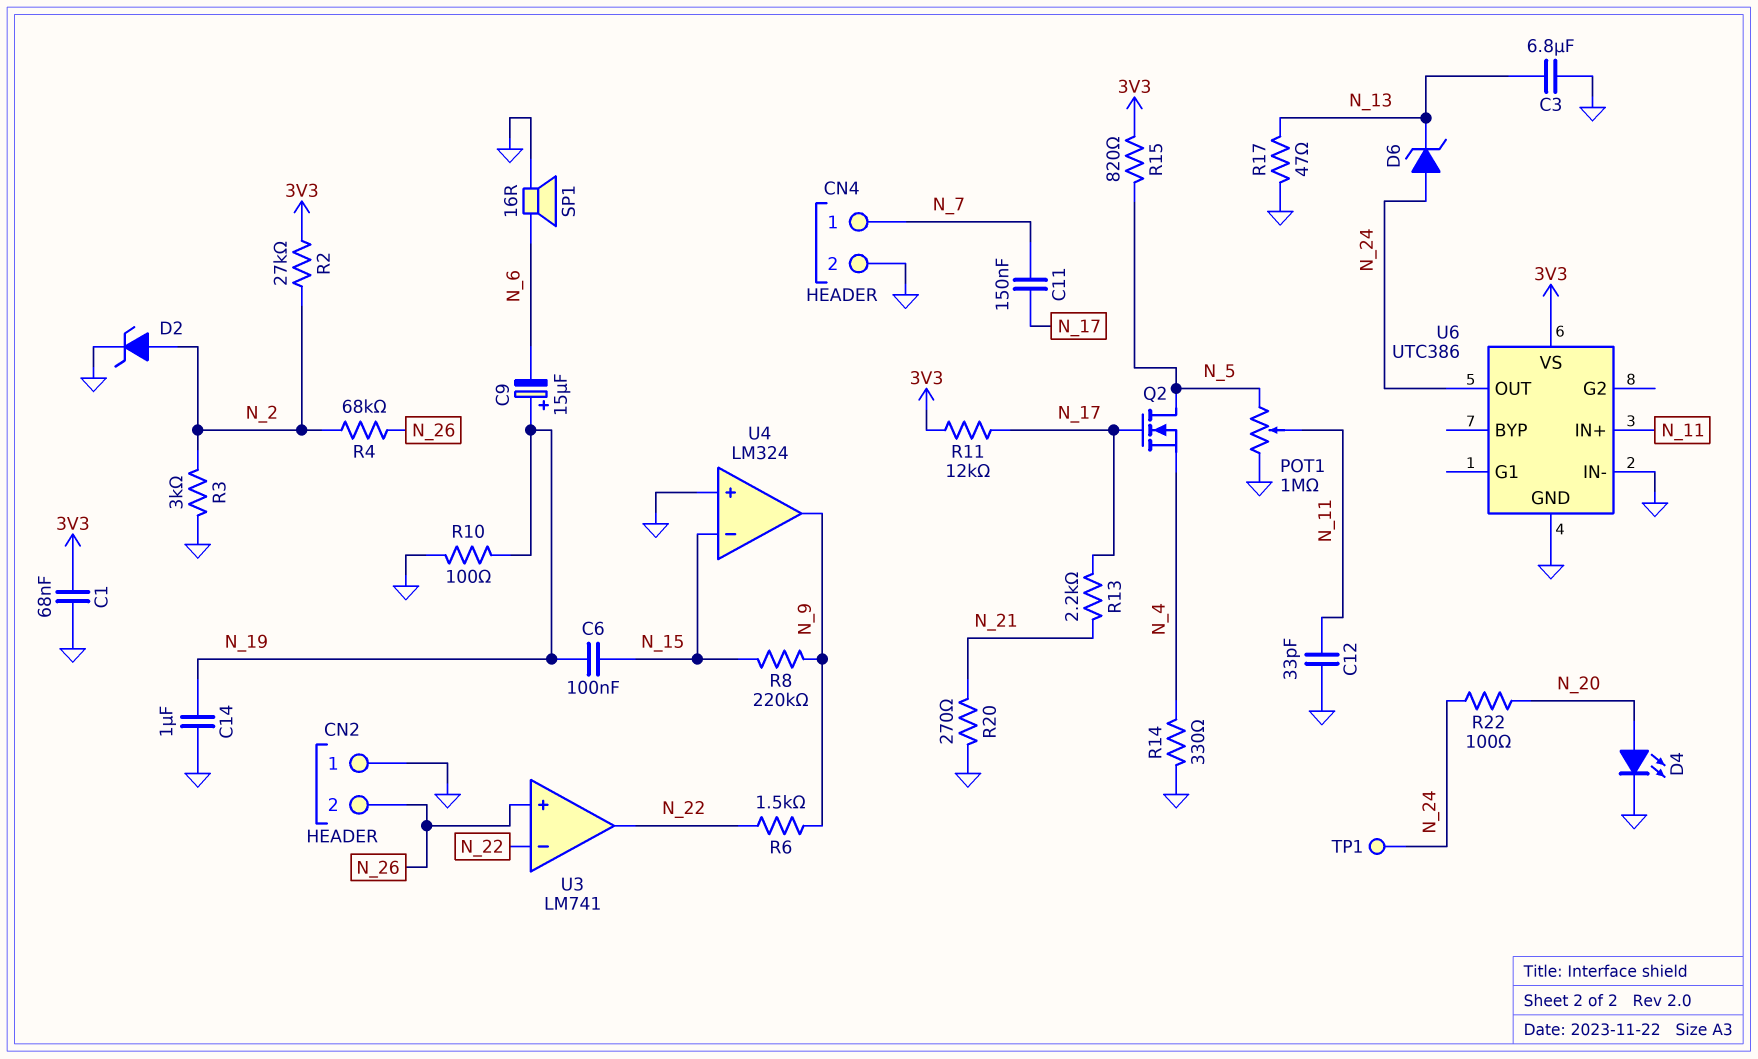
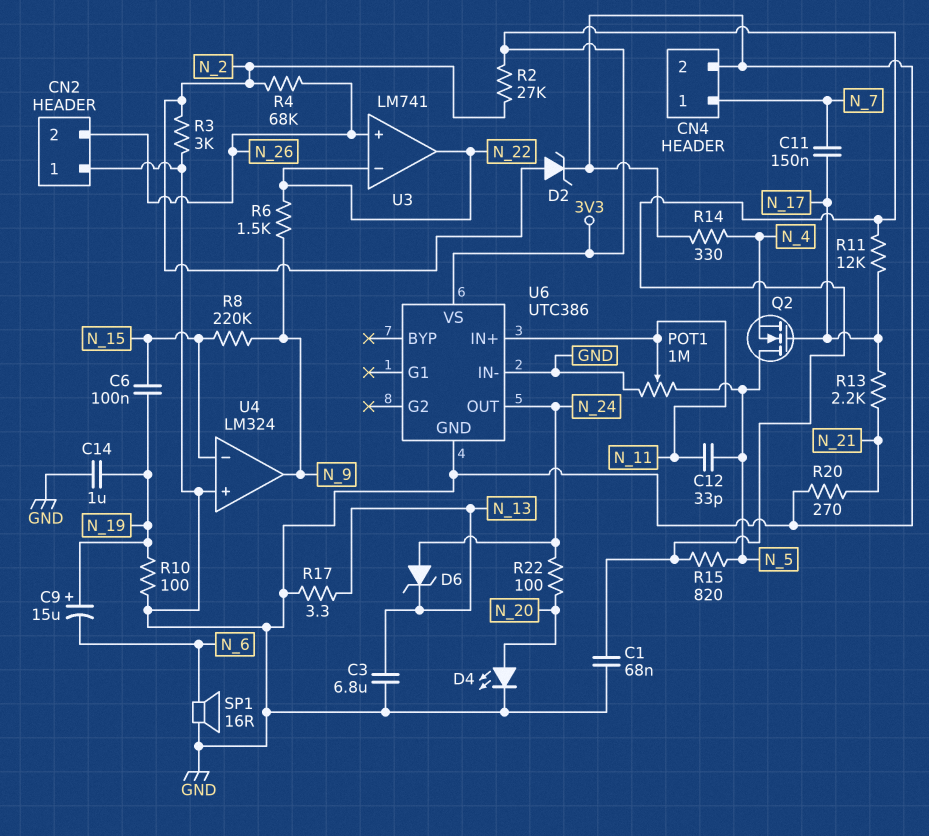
C12: 33pF (GND, N_11) -> 33pF (N_5, N_11)
R17: 47 (GND, N_13) -> 3.3 (GND, N_13)
TP1: test point (N_24) -> none

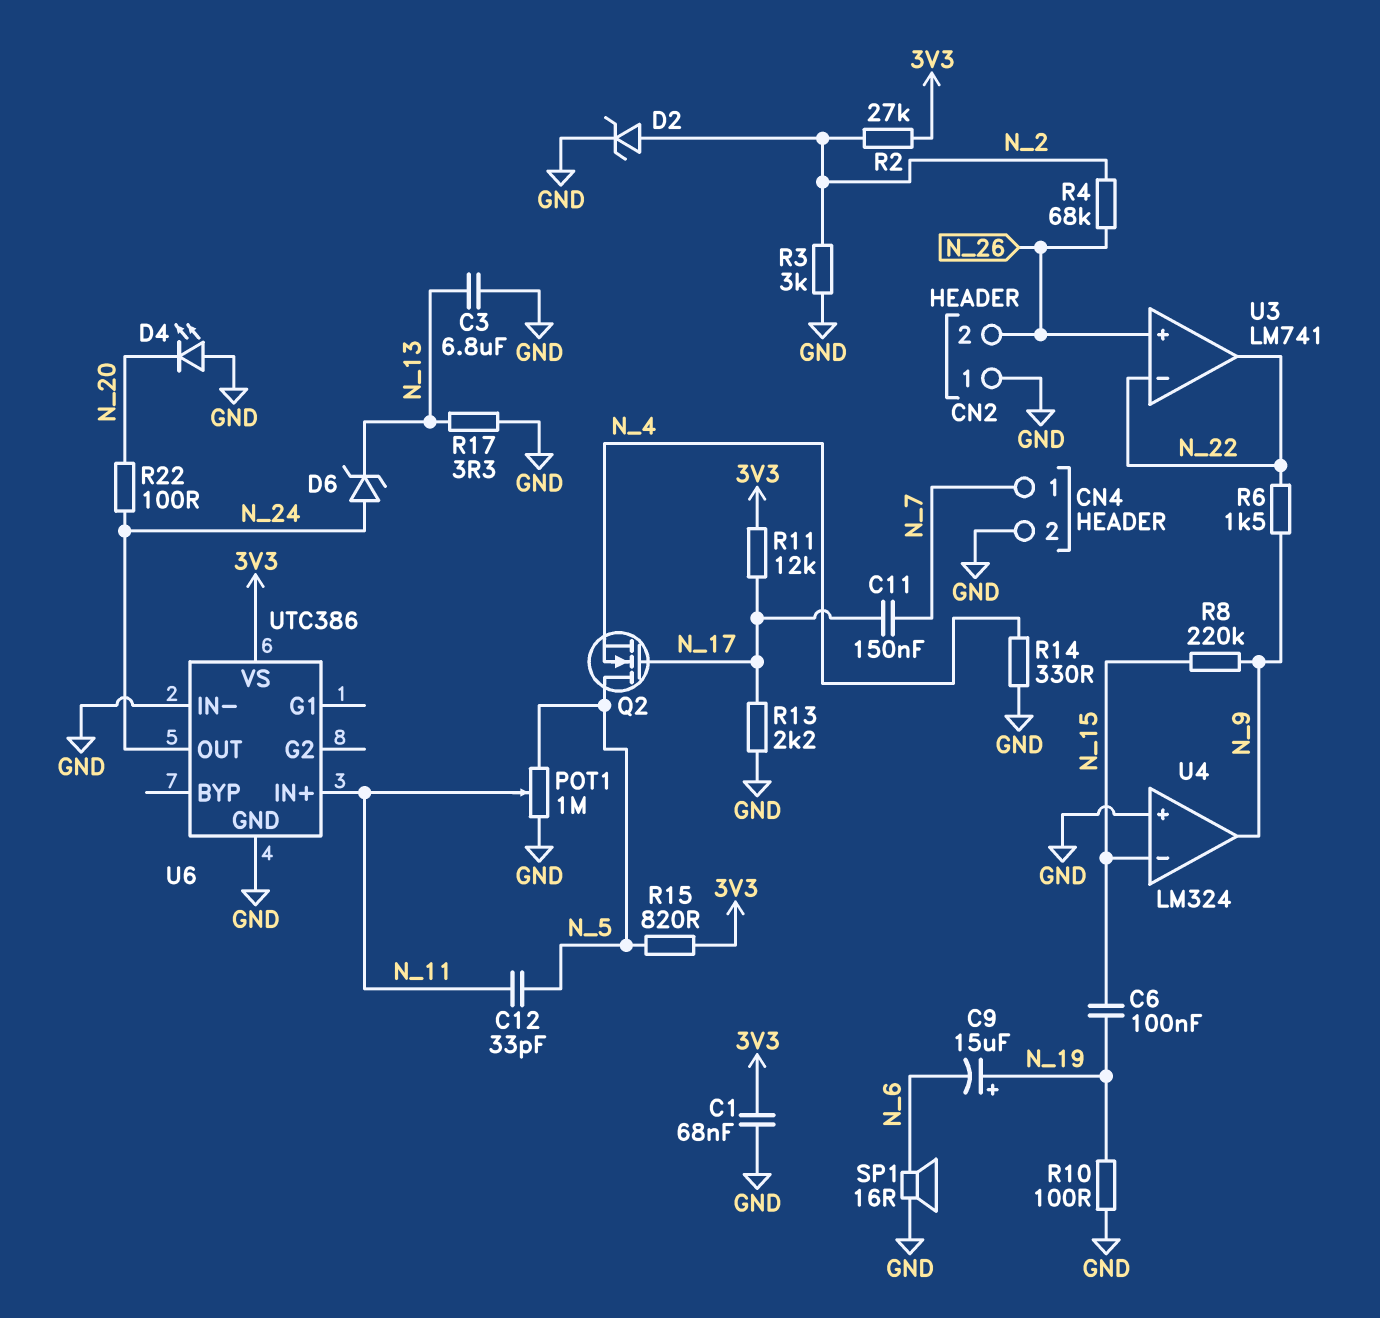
C14: 1uF (GND, N_19) -> none
D4: LED (A N_20, K GND) -> LED (A GND, K N_20)
R13: 2.2k (N_17, N_21) -> 2.2k (GND, N_17)
R20: 270 (GND, N_21) -> none

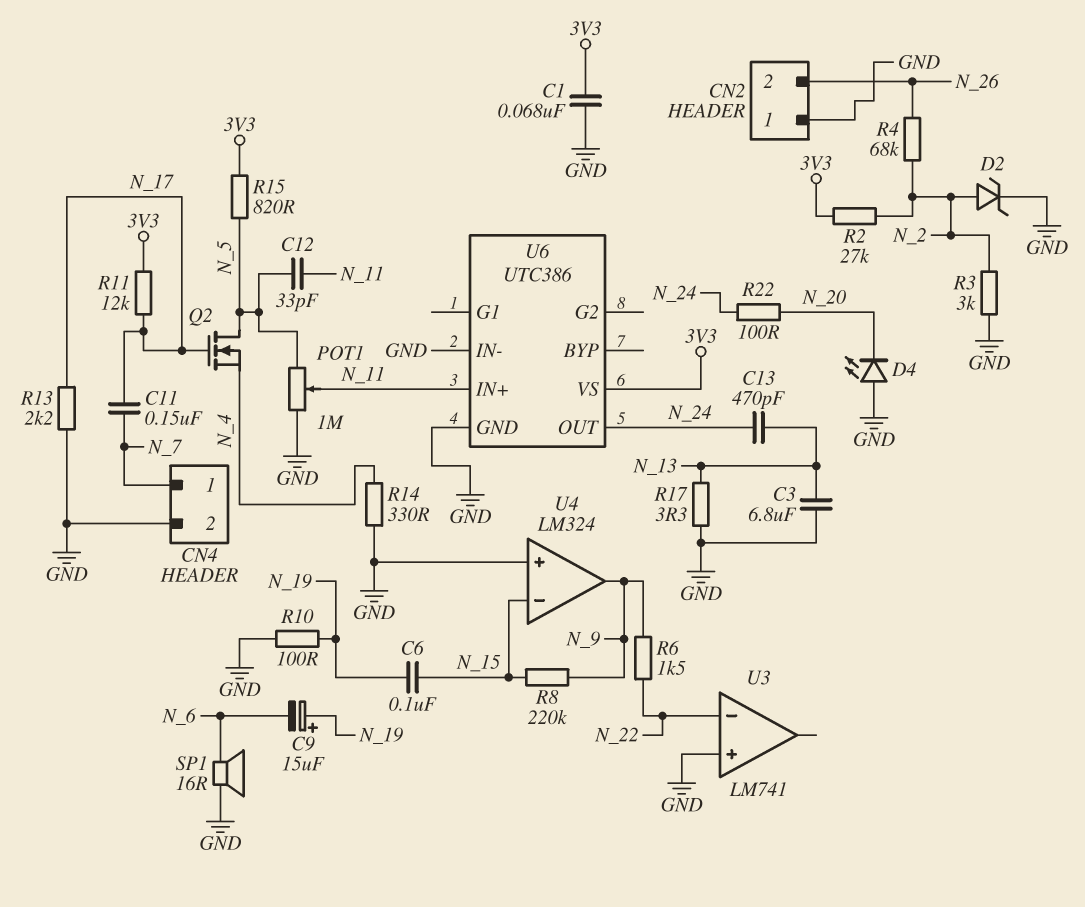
C13: none -> 470pF (N_13, N_24)
D6: zener (A N_24, K N_13) -> none
U3 pin in+: N_26 -> GND
U3 pin out: N_22 -> none

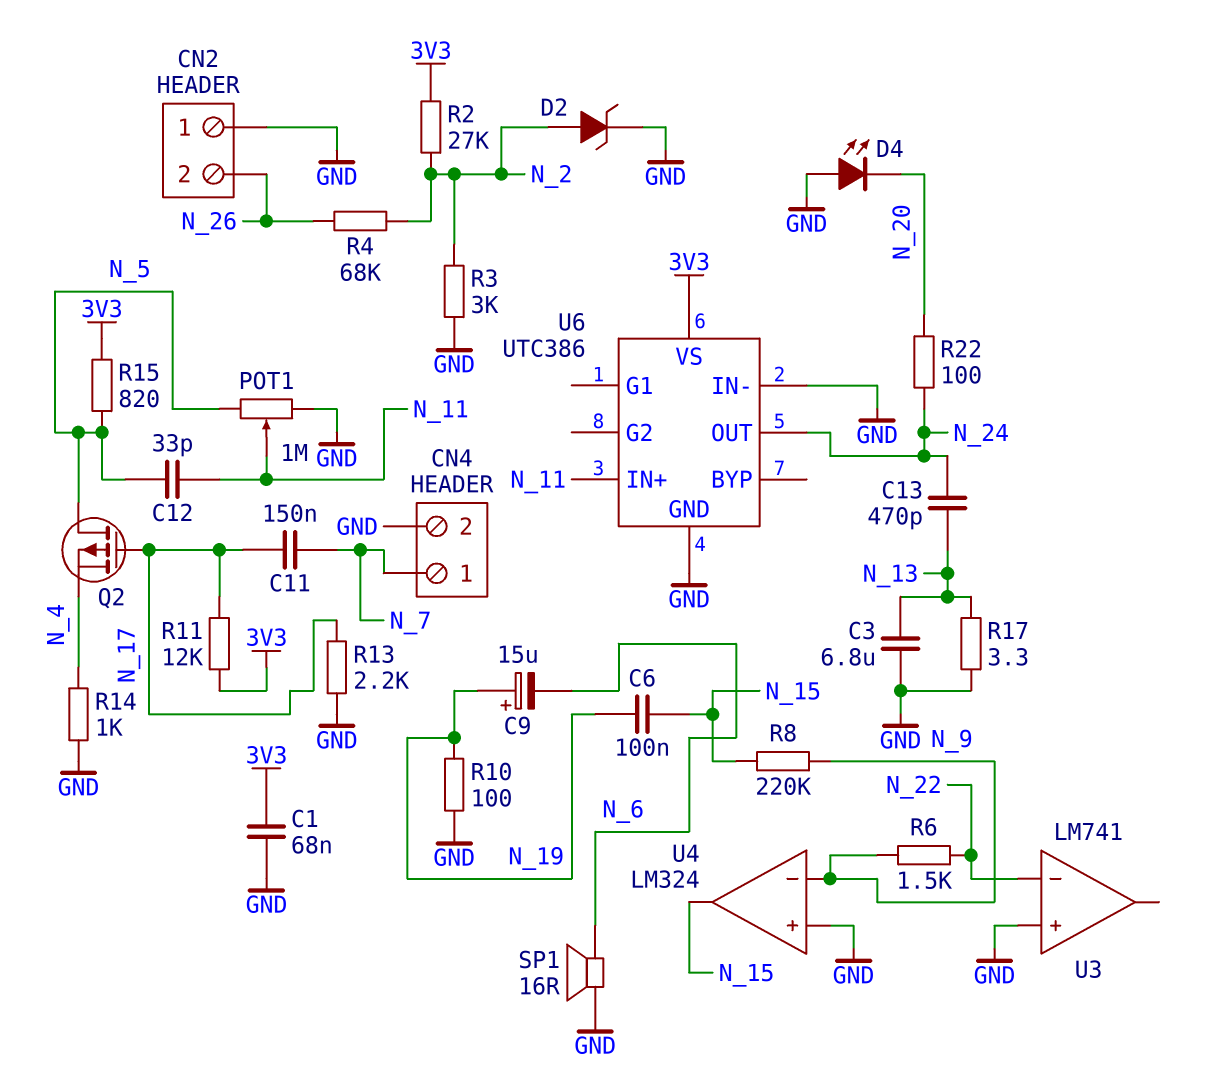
Q2: NMOS (G N_17, D N_5, S N_4) -> PMOS (G N_17, D N_5, S N_4)
R14: 330 (GND, N_4) -> 1k (GND, N_4)
U4 pin in-: N_15 -> N_9
U4 pin out: N_9 -> N_15

